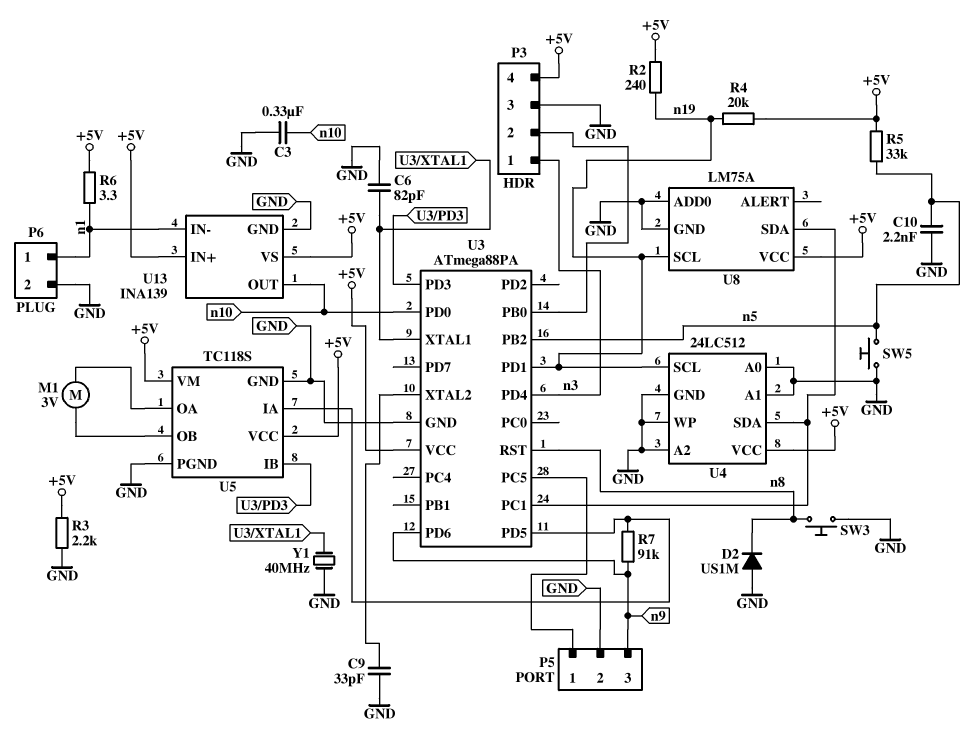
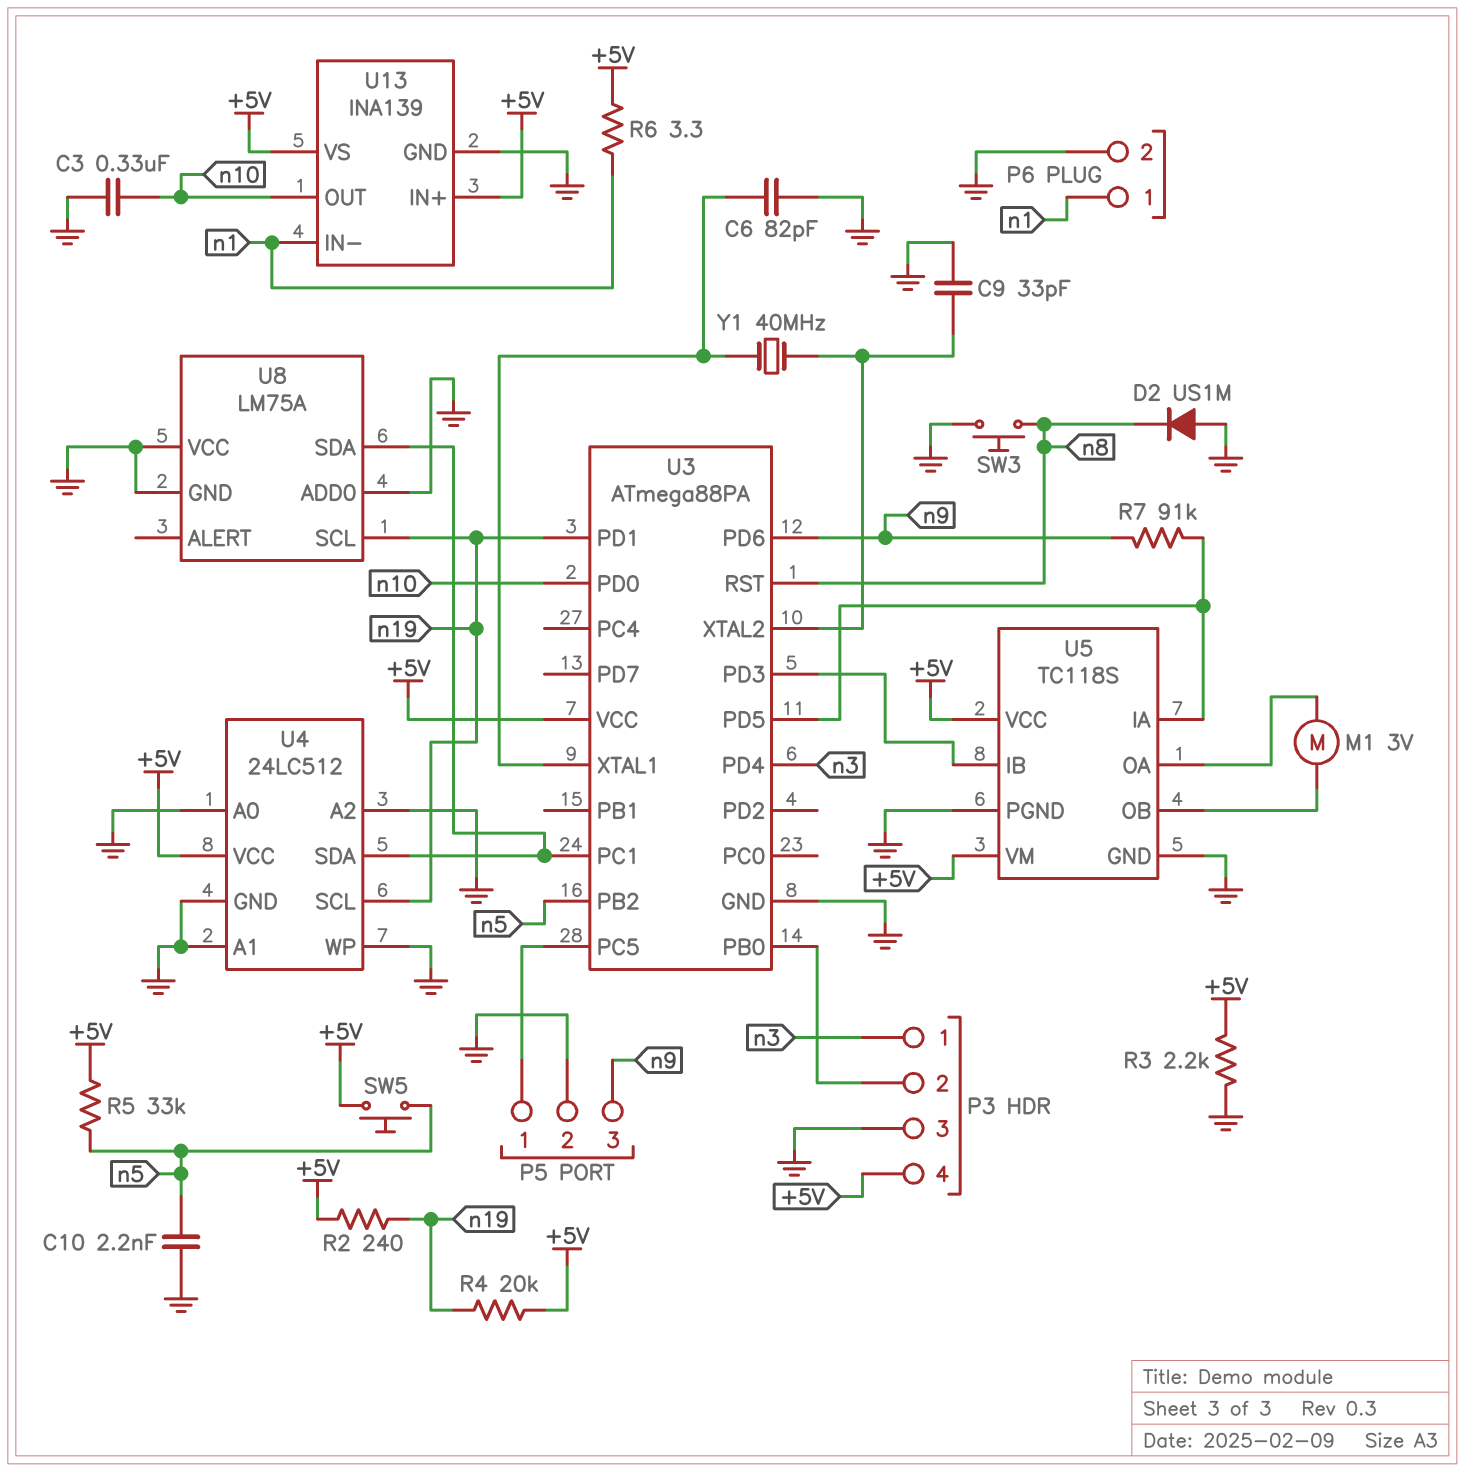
SW5: button (GND, n5) -> button (+5V, n5)
U8 pin VCC: +5V -> GND
Y1: 40MHz (GND, U3/XTAL1) -> 40MHz (U3/XTAL1, U3/XTAL2)

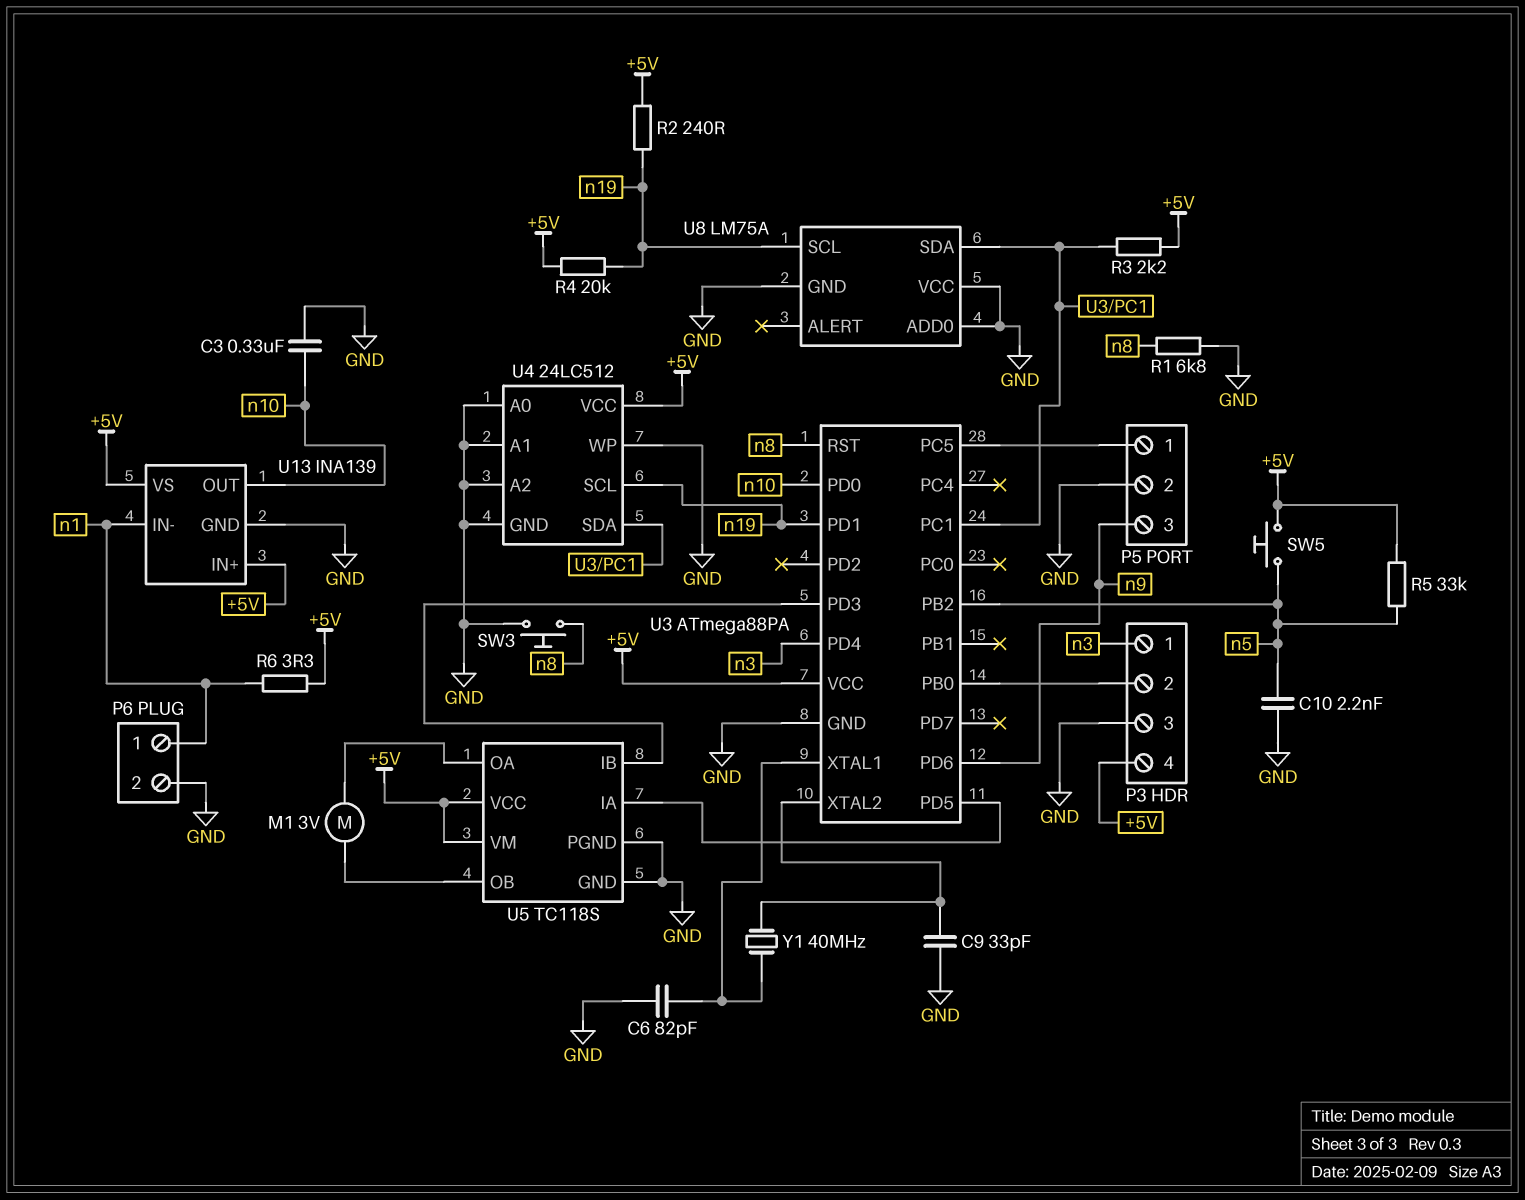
D2: diode US1M (A GND, K n8) -> none
R1: none -> 6.8k (GND, n8)
R3: 2.2k (+5V, GND) -> 2.2k (+5V, U3/PC1)
R7: 91k (U3/PD5, n9) -> none

